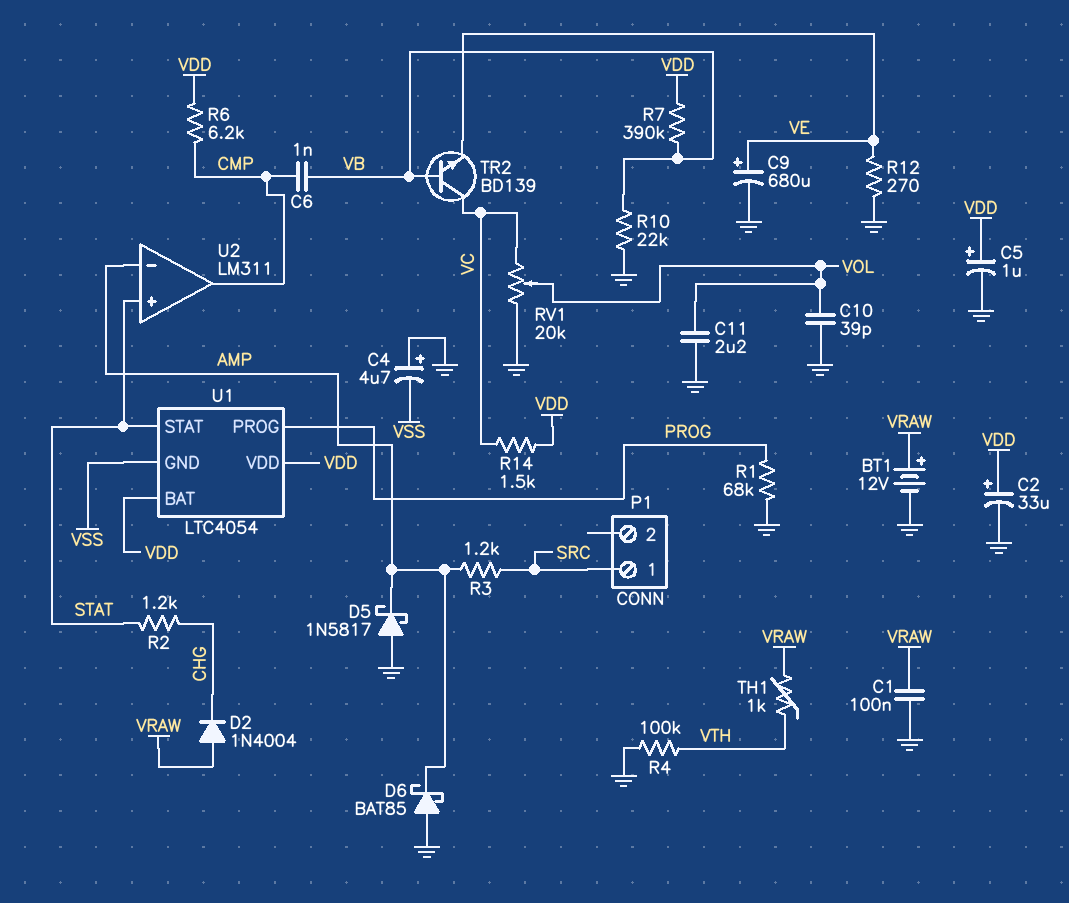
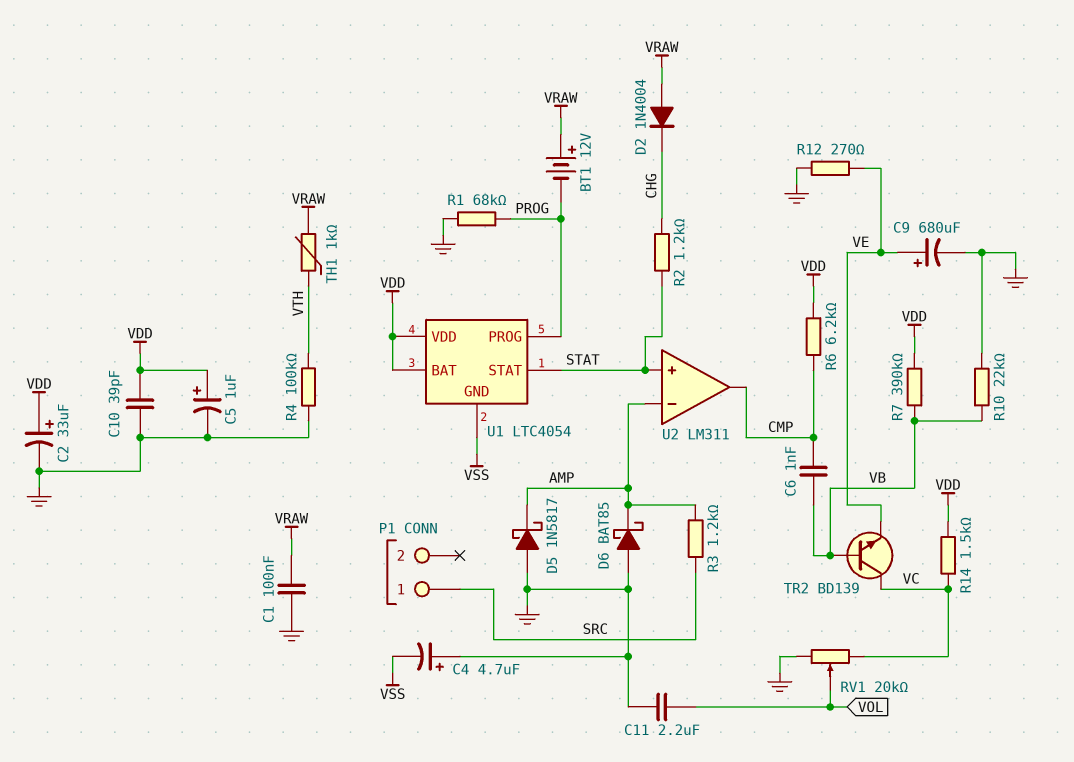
BT1: 12V (plus VRAW, minus GND) -> 12V (plus VRAW, minus PROG)
C10: 39pF (GND, VOL) -> 39pF (GND, VDD)

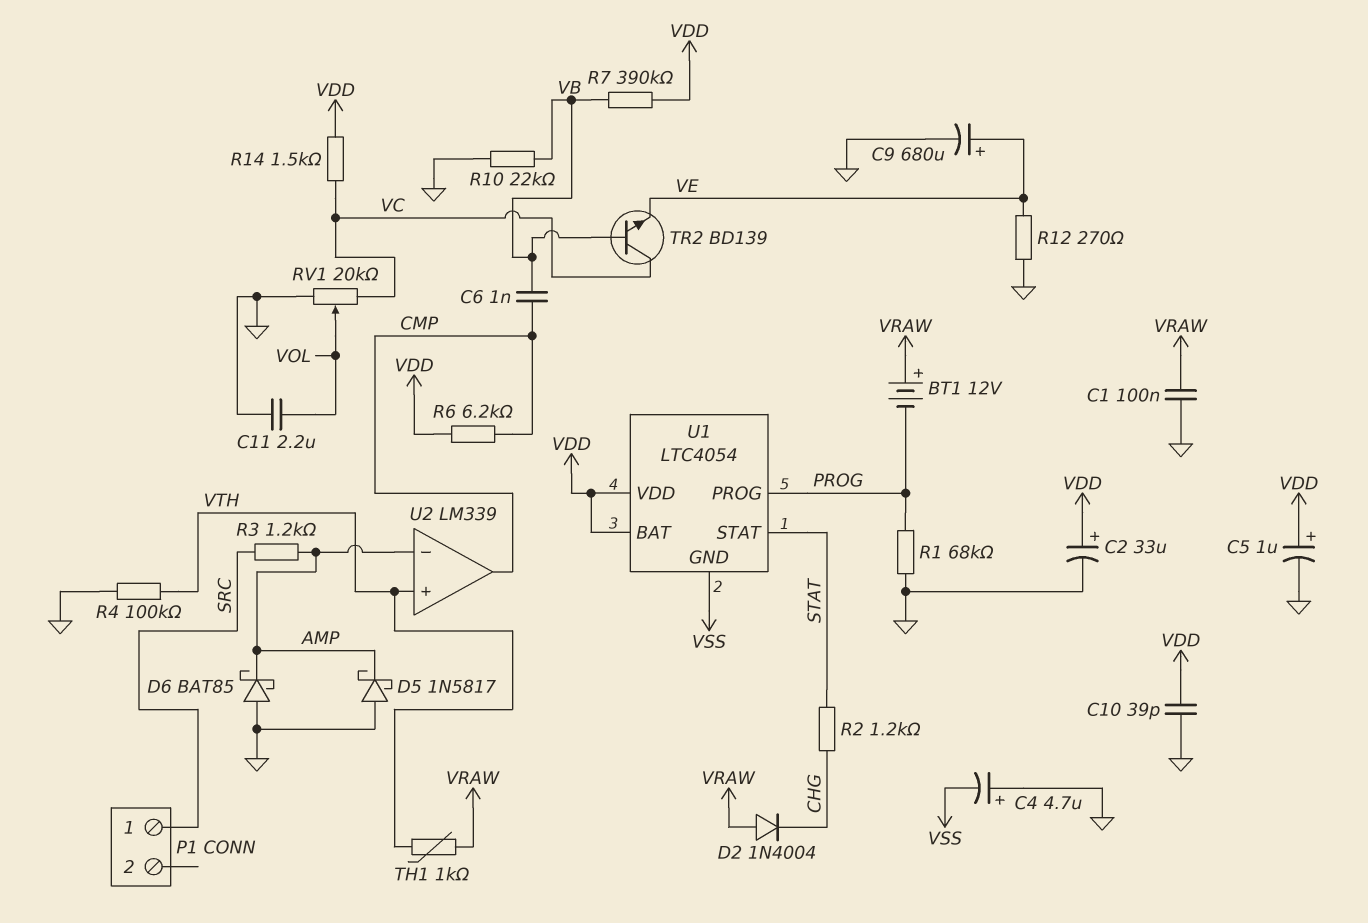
U2: LM311 -> LM339
U2 pin in+: STAT -> VTH

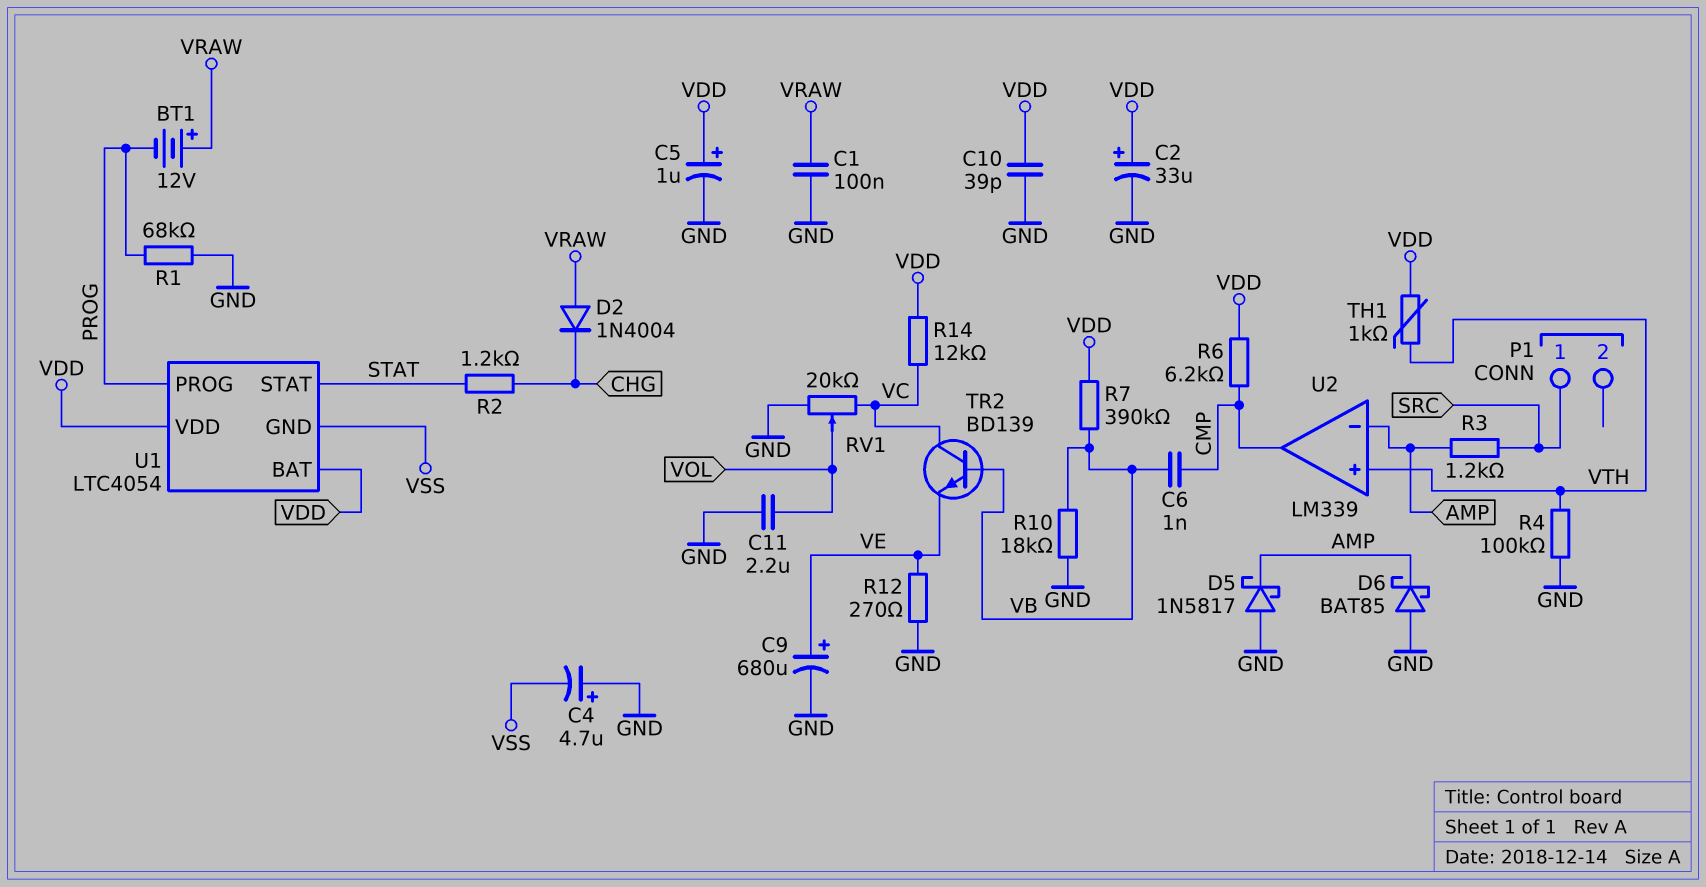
R10: 22k (GND, VB) -> 18k (GND, VB)
R14: 1.5k (VC, VDD) -> 12k (VC, VDD)
TH1: 1k (VRAW, VTH) -> 1k (VDD, VTH)

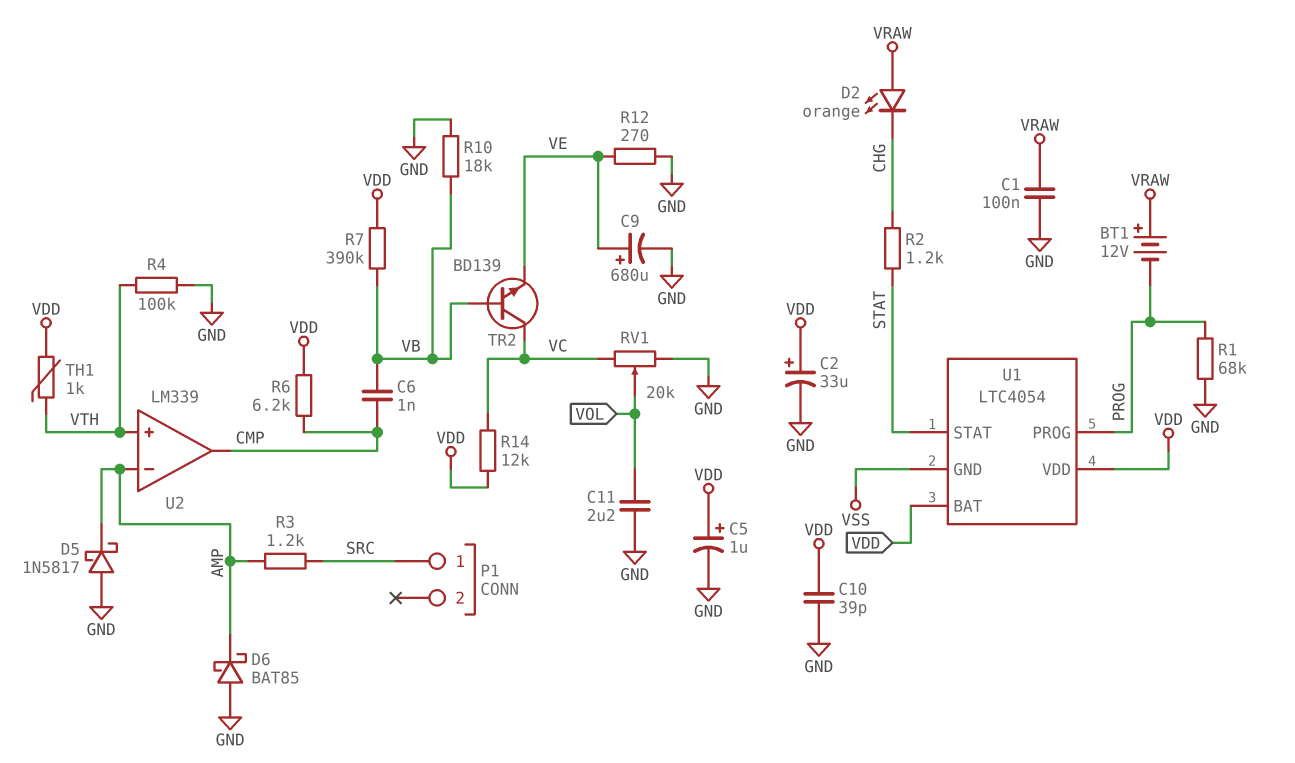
C4: 4.7uF (plus GND, minus VSS) -> none
D2: diode 1N4004 (A VRAW, K CHG) -> LED orange (A VRAW, K CHG)

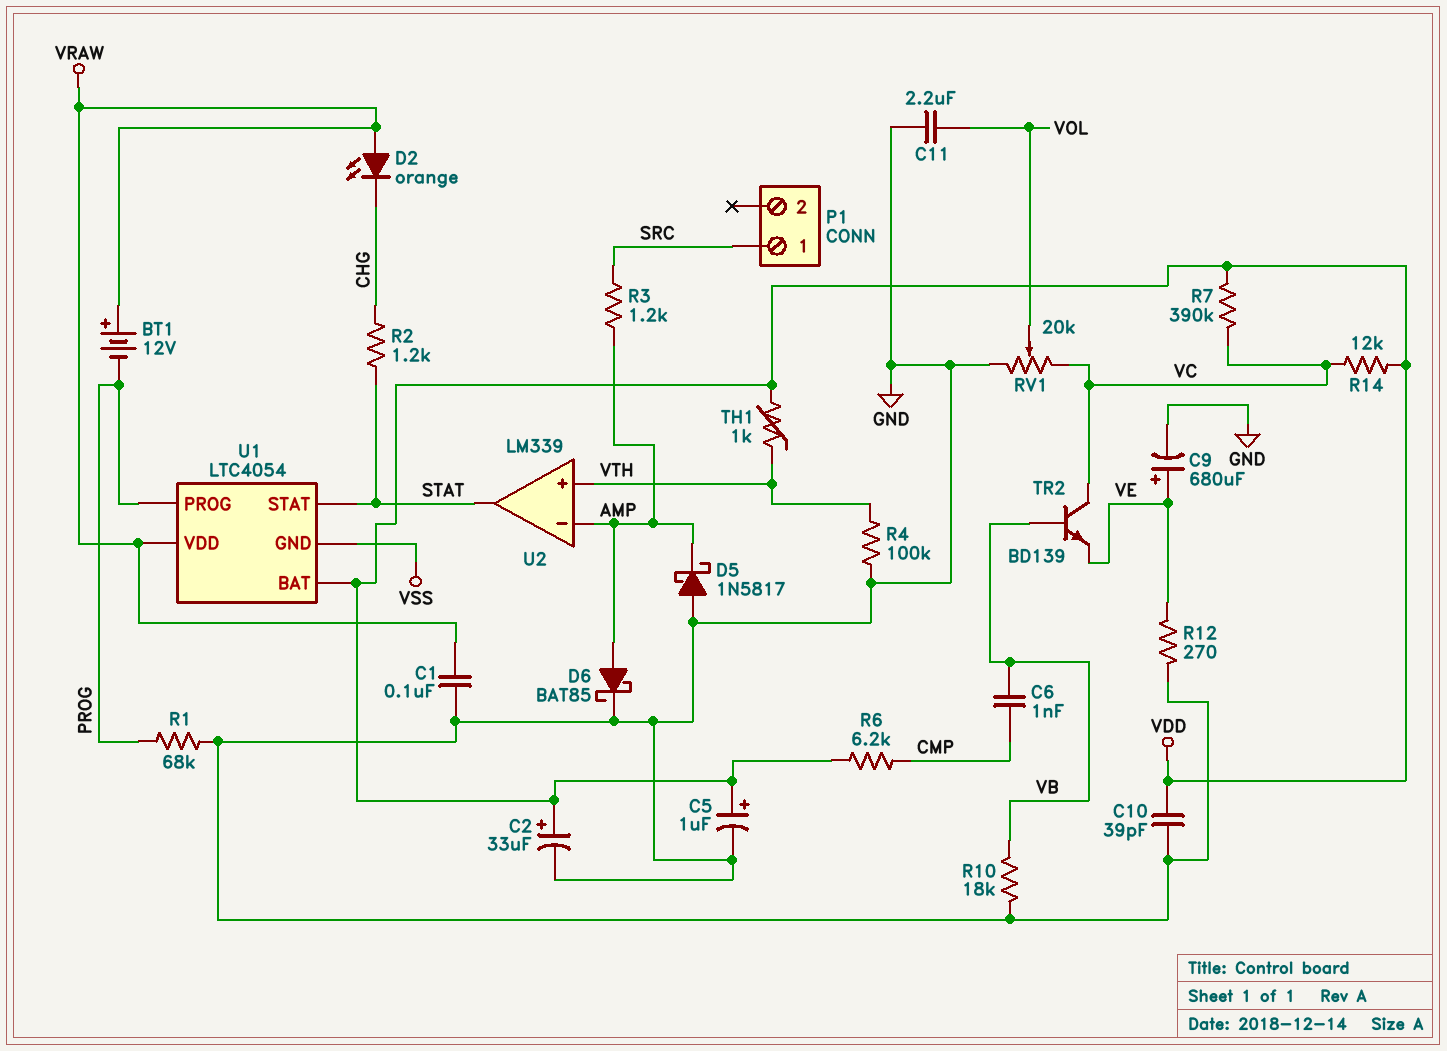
D6: schottky BAT85 (A GND, K AMP) -> schottky BAT85 (A AMP, K GND)
R7: 390k (VB, VDD) -> 390k (VC, VDD)
U1 pin VDD: VDD -> VRAW
U2 pin out: CMP -> STAT

